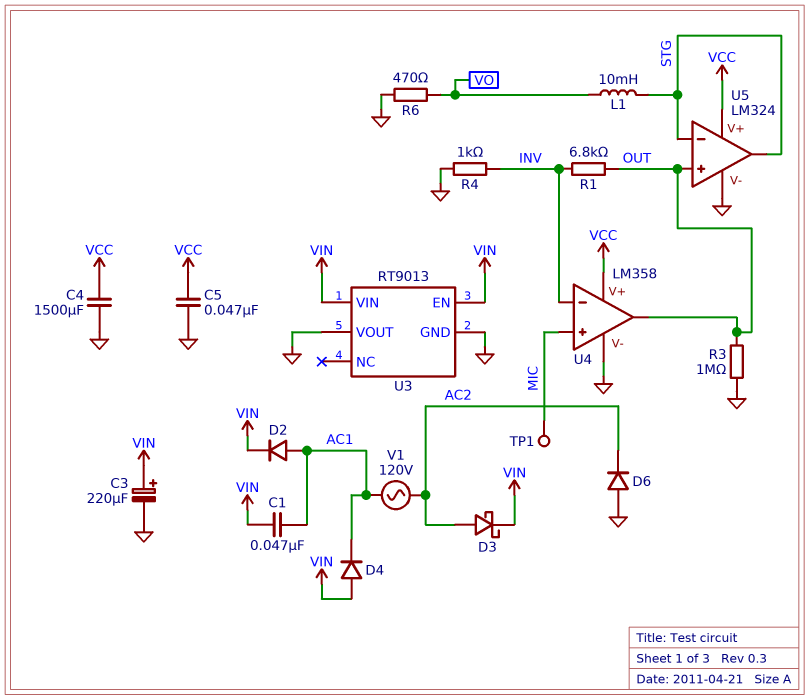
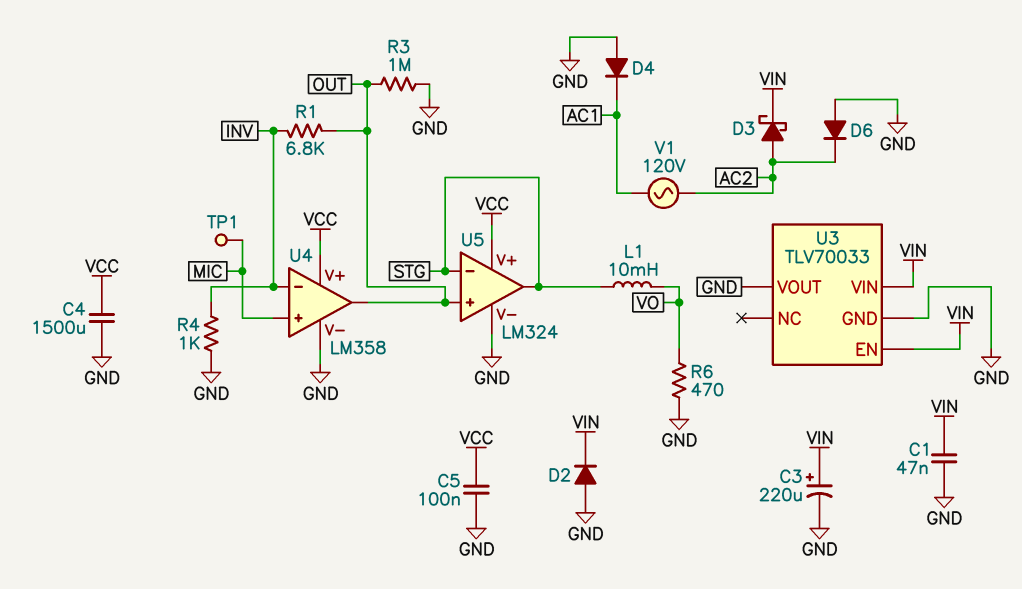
C1: 47nF (AC1, VIN) -> 47nF (GND, VIN)
C5: 47nF (GND, VCC) -> 100nF (GND, VCC)
D2: diode (A AC1, K VIN) -> diode (A GND, K VIN)
D4: diode (A VIN, K AC1) -> diode (A GND, K AC1)
U3: RT9013 -> TLV70033

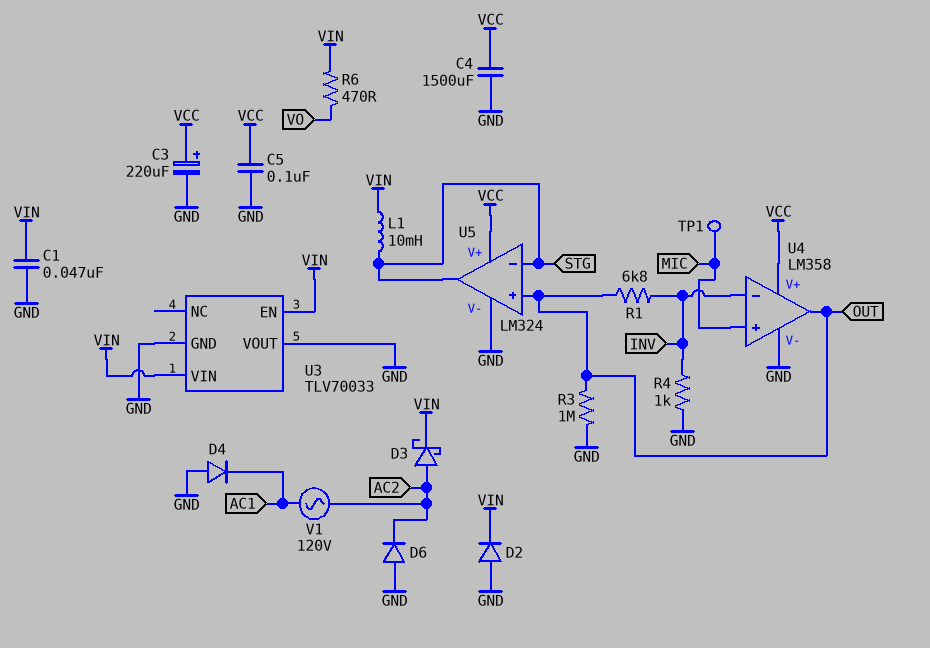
C3: 220uF (plus VIN, minus GND) -> 220uF (plus VCC, minus GND)
L1: 10mH (STG, VO) -> 10mH (STG, VIN)
R6: 470 (GND, VO) -> 470 (VIN, VO)

